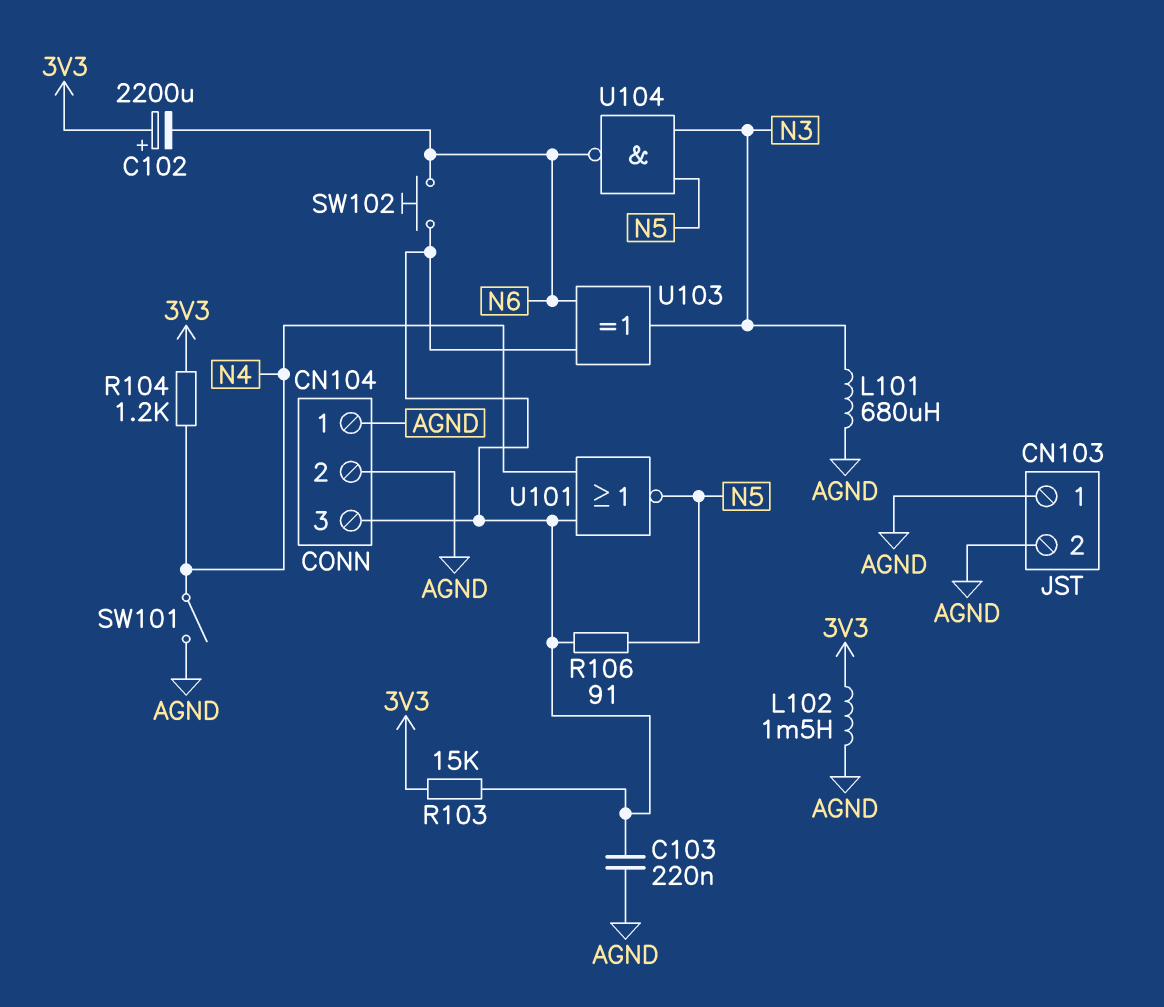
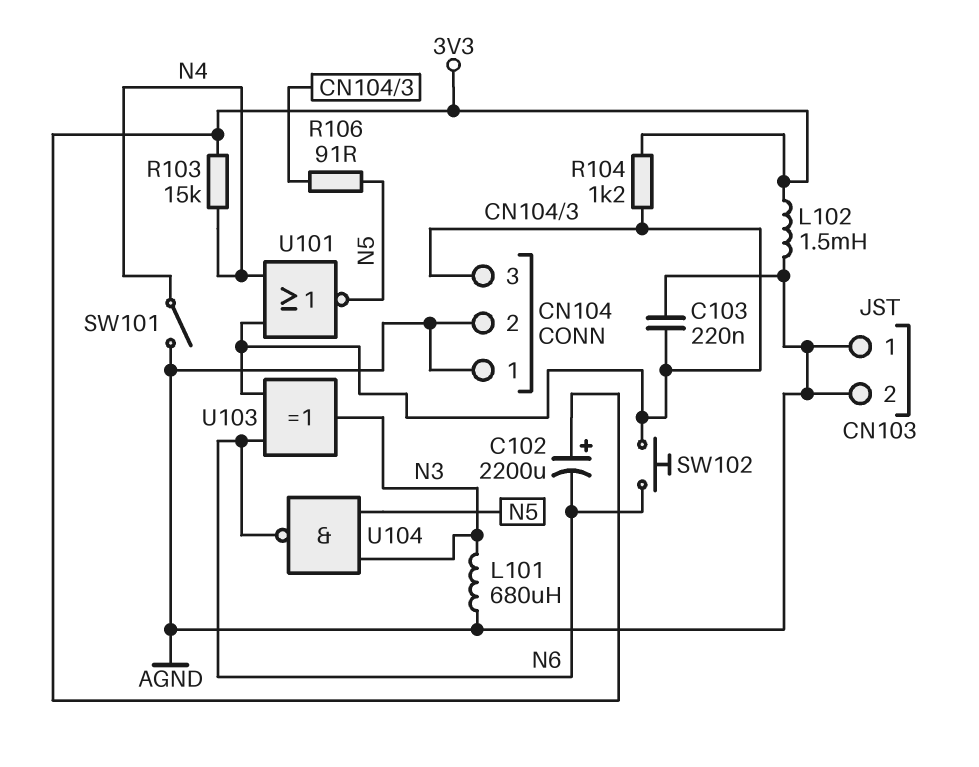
R103: 15k (3V3, CN104/3) -> 15k (3V3, N4)
R104: 1.2k (3V3, N4) -> 1.2k (3V3, CN104/3)

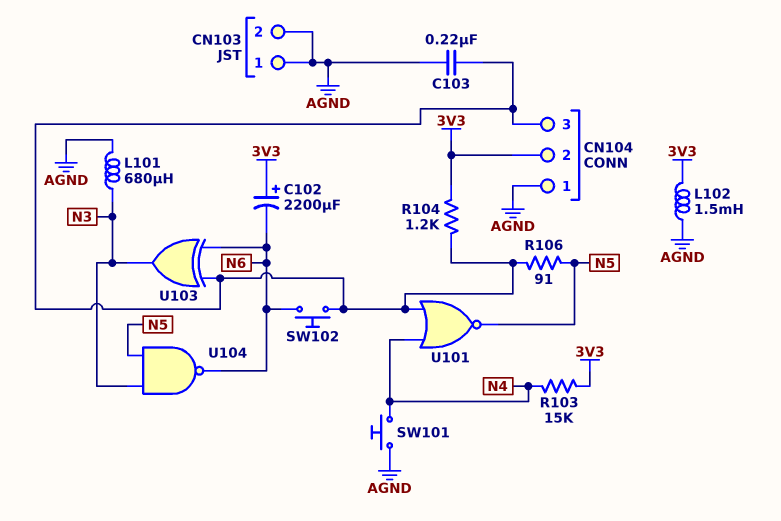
CN104 pin 2: AGND -> 3V3
SW101: switch (AGND, N4) -> button (AGND, N4)

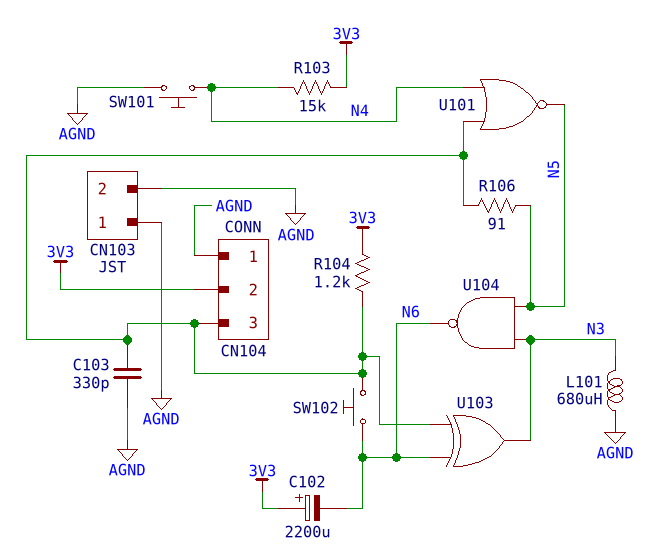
C103: 220nF (AGND, CN104/3) -> 330pF (AGND, CN104/3)
L102: 1.5mH (3V3, AGND) -> none

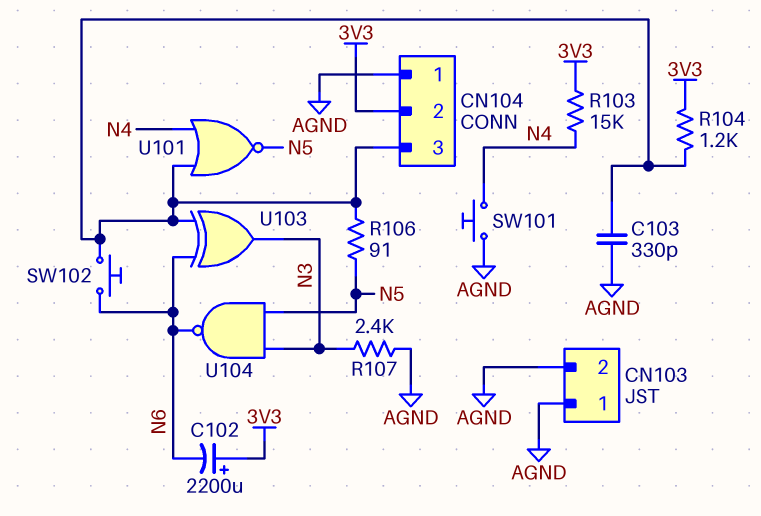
L101: 680uH (AGND, N3) -> none
R107: none -> 2.4k (AGND, N3)

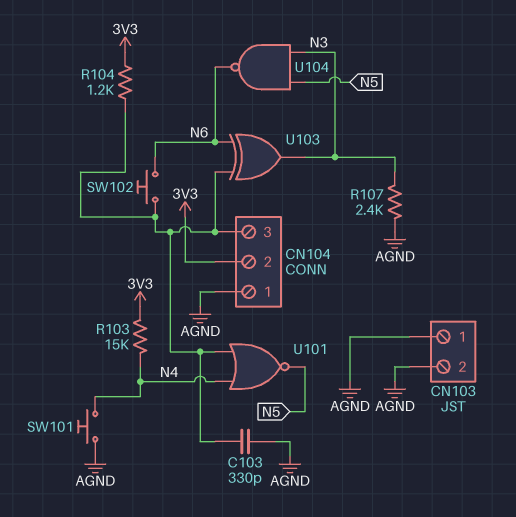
C102: 2200uF (plus 3V3, minus N6) -> none
R106: 91 (CN104/3, N5) -> none

